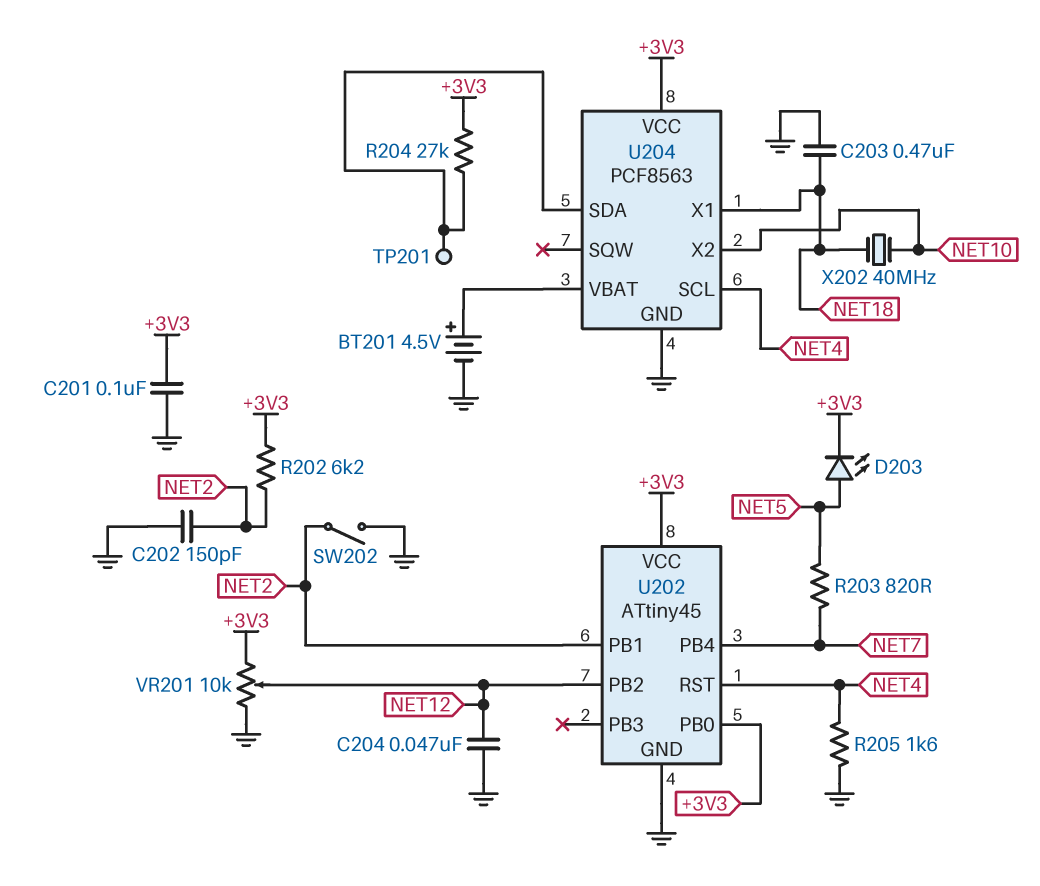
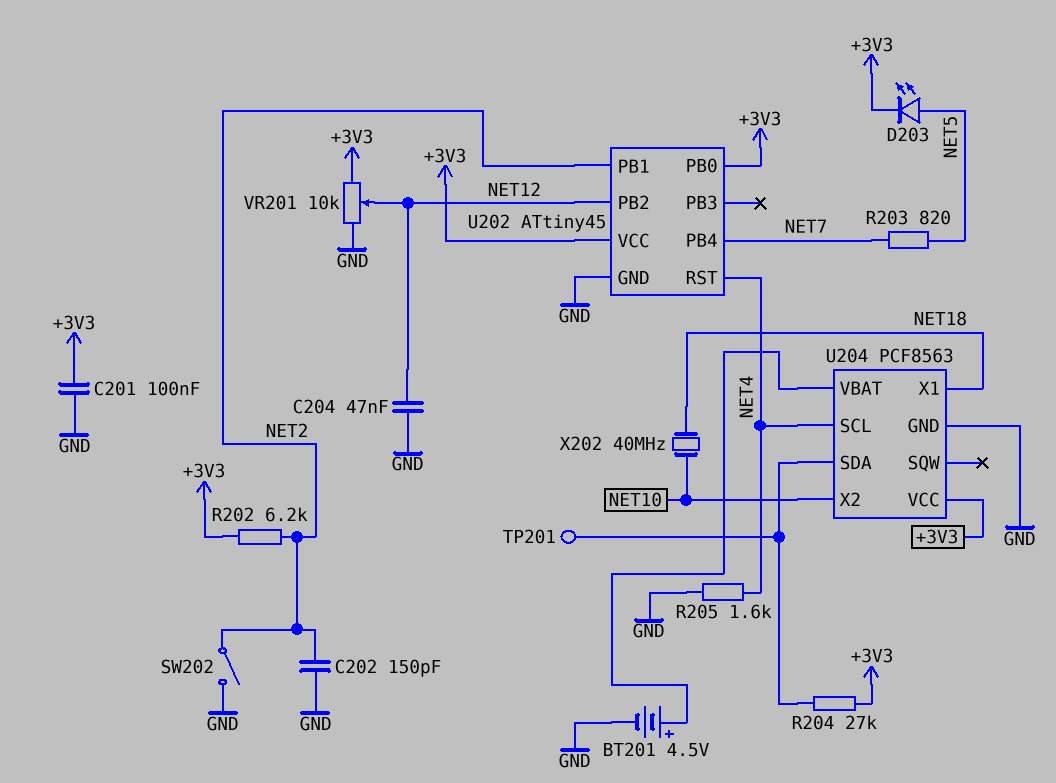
C203: 470nF (GND, NET18) -> none

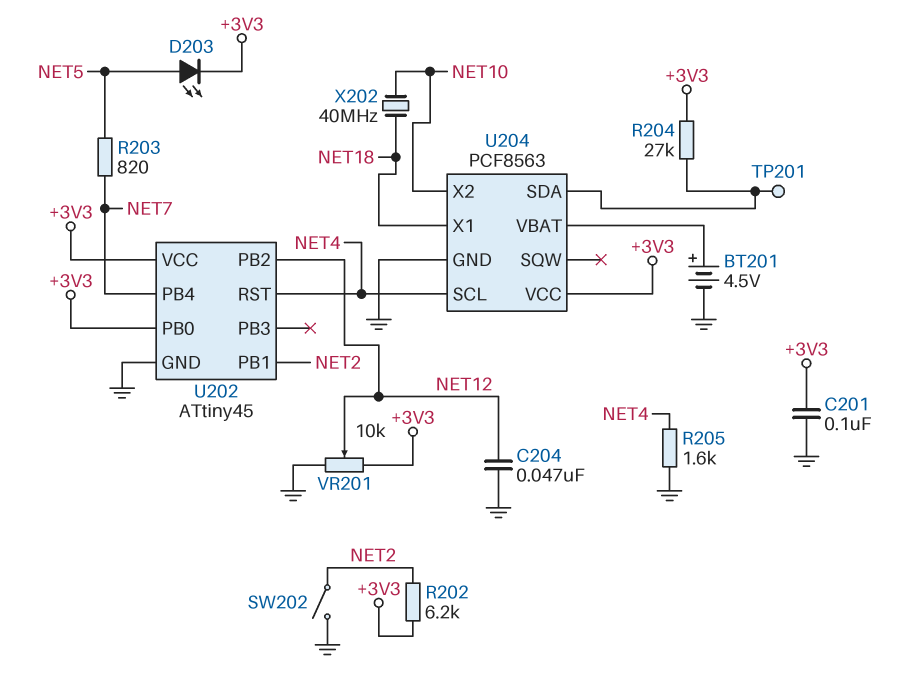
C202: 150pF (GND, NET2) -> none

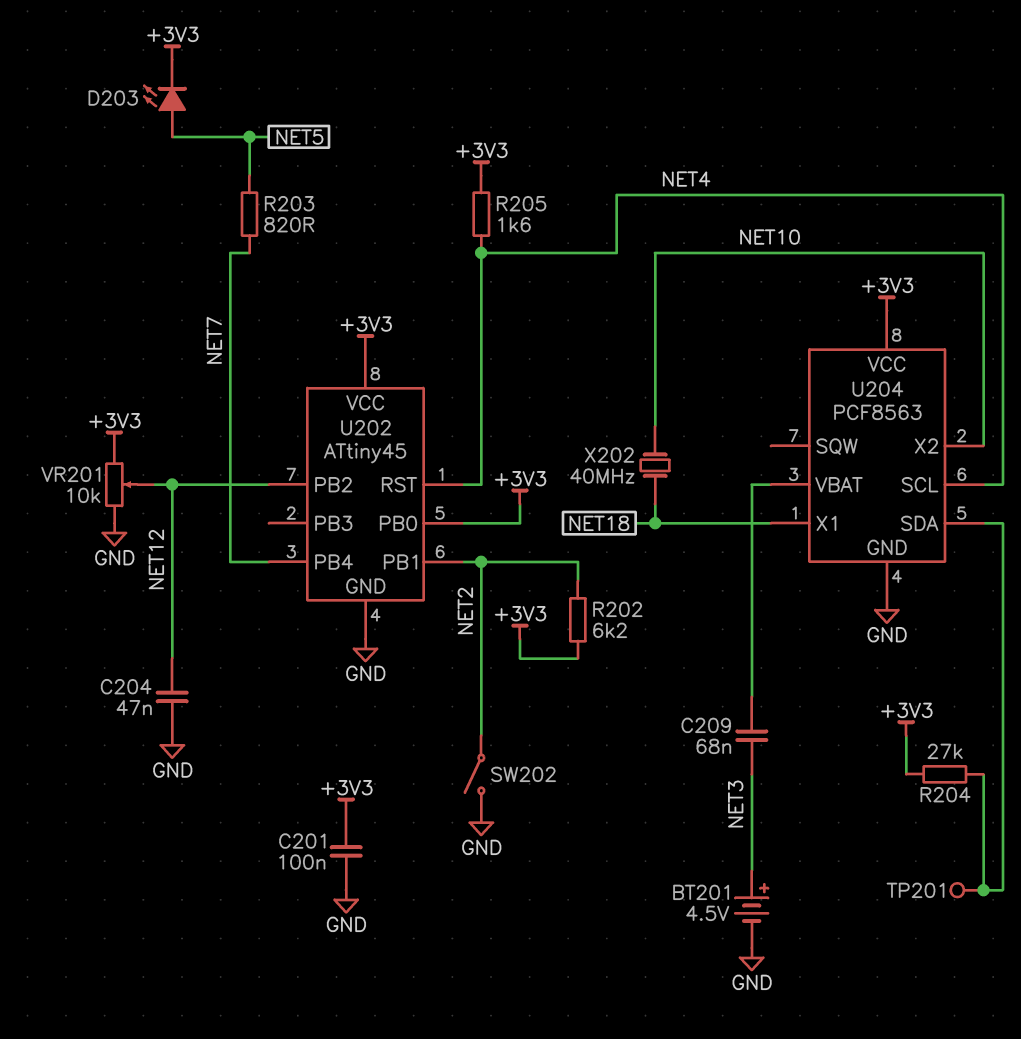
BT201: 4.5V (plus U204/VBAT, minus GND) -> 4.5V (plus NET3, minus GND)
C209: none -> 68nF (NET3, U204/VBAT)
R205: 1.6k (GND, NET4) -> 1.6k (+3V3, NET4)

